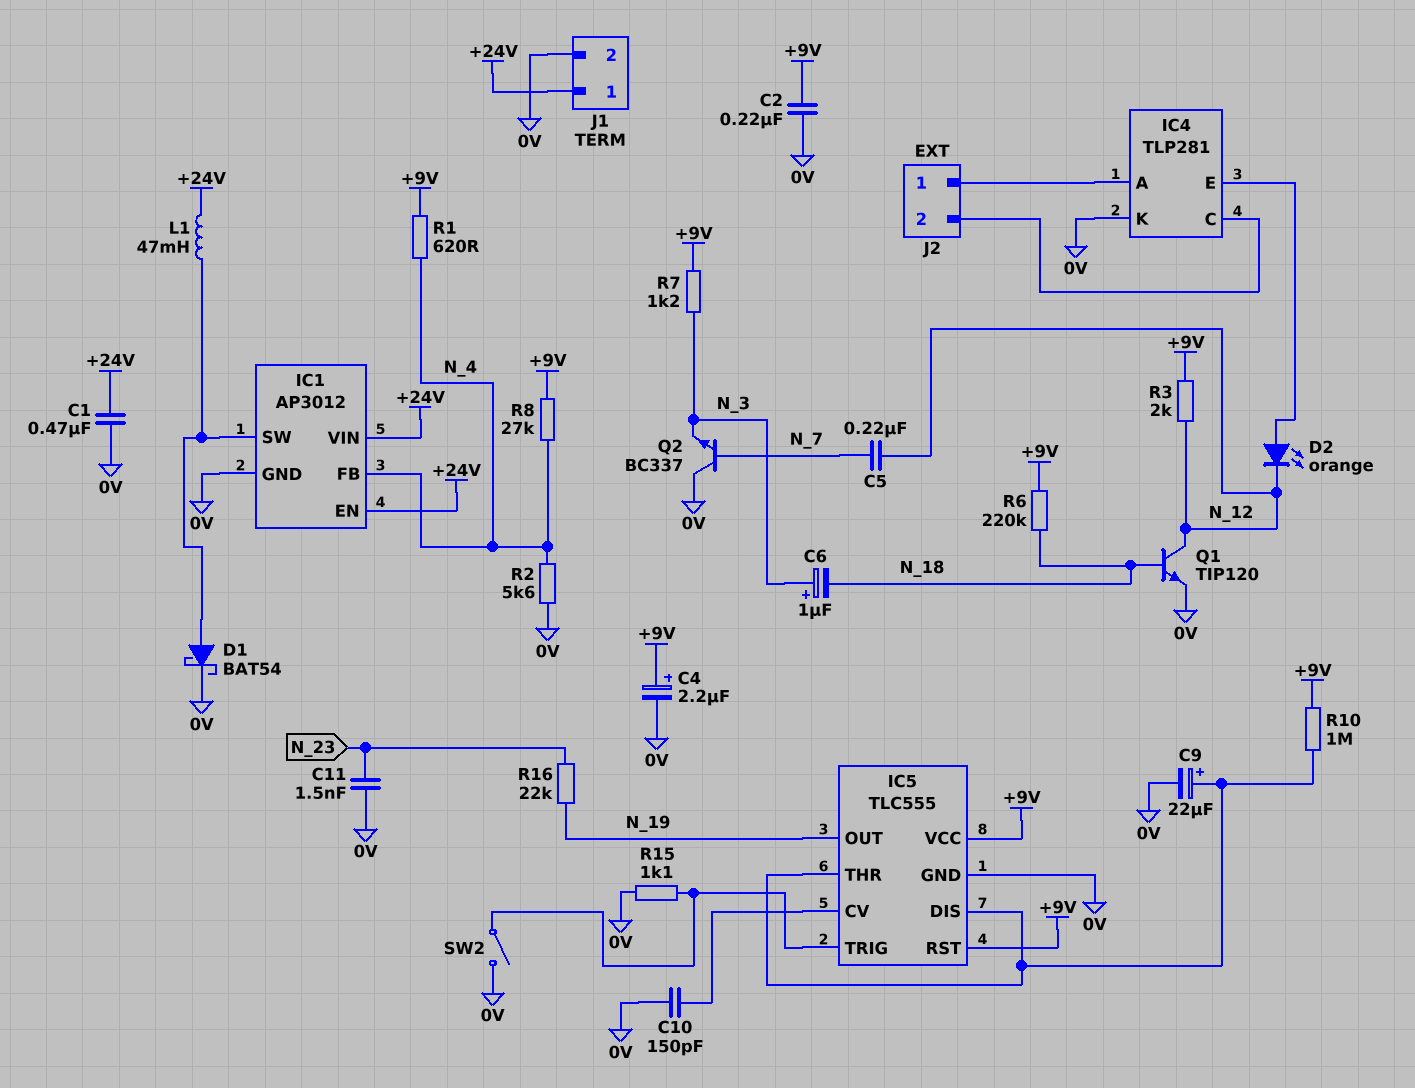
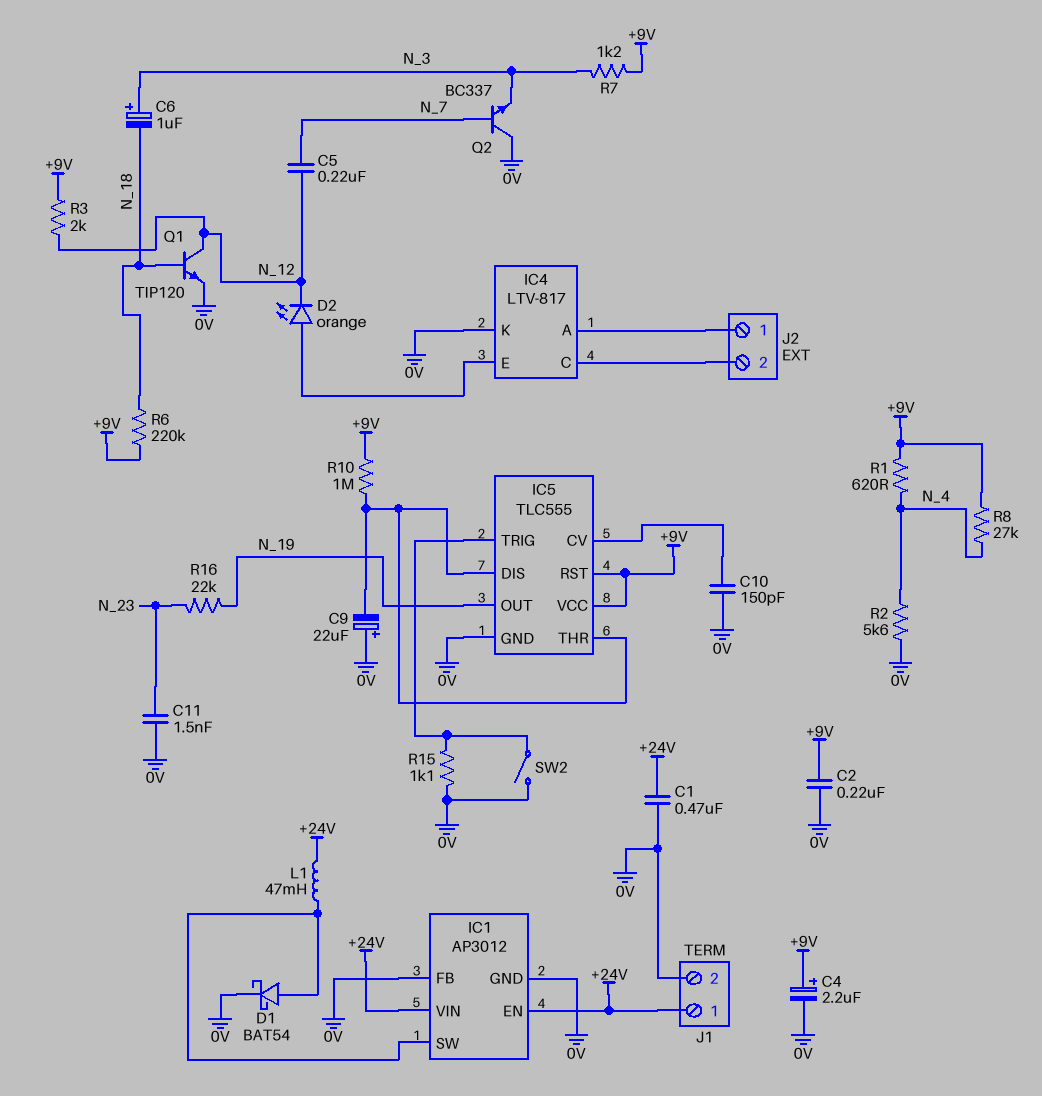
C9: 22uF (plus IC5/DIS, minus 0V) -> 22uF (plus 0V, minus IC5/DIS)
IC1 pin FB: N_4 -> 0V
IC4: TLP281 -> LTV-817

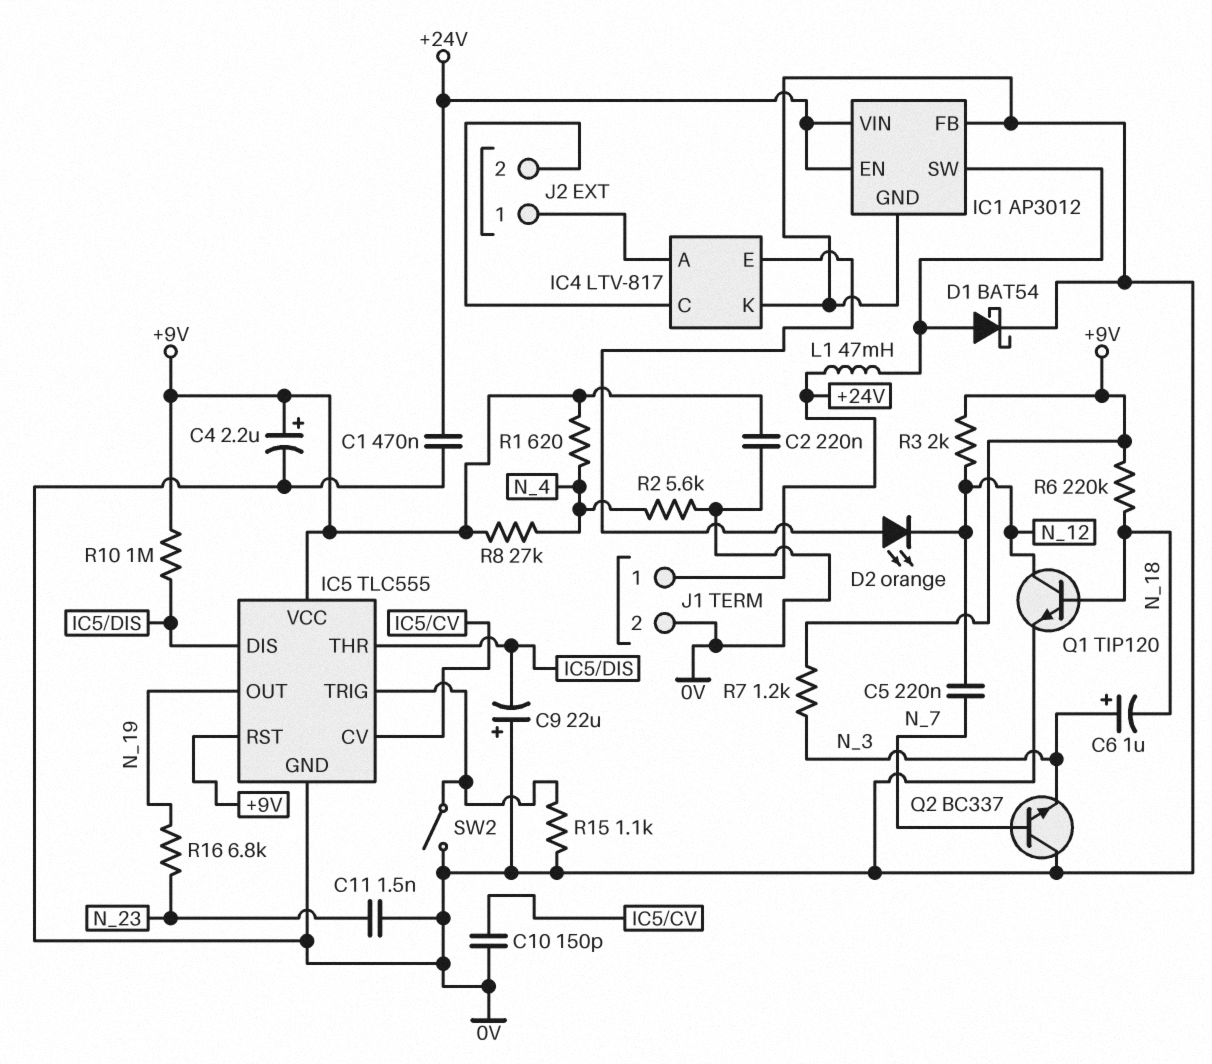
R16: 22k (N_19, N_23) -> 6.8k (N_19, N_23)

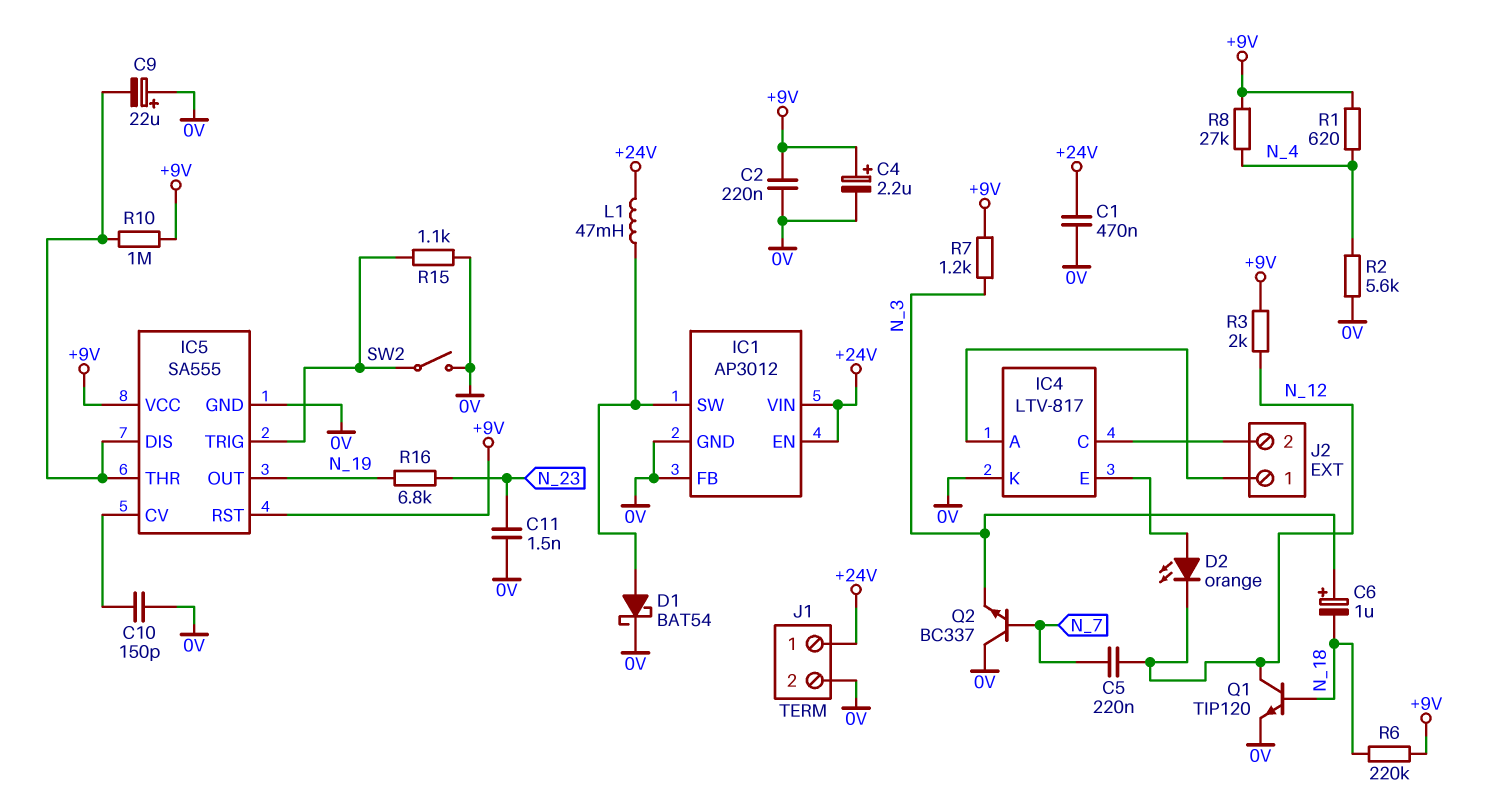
IC5: TLC555 -> SA555

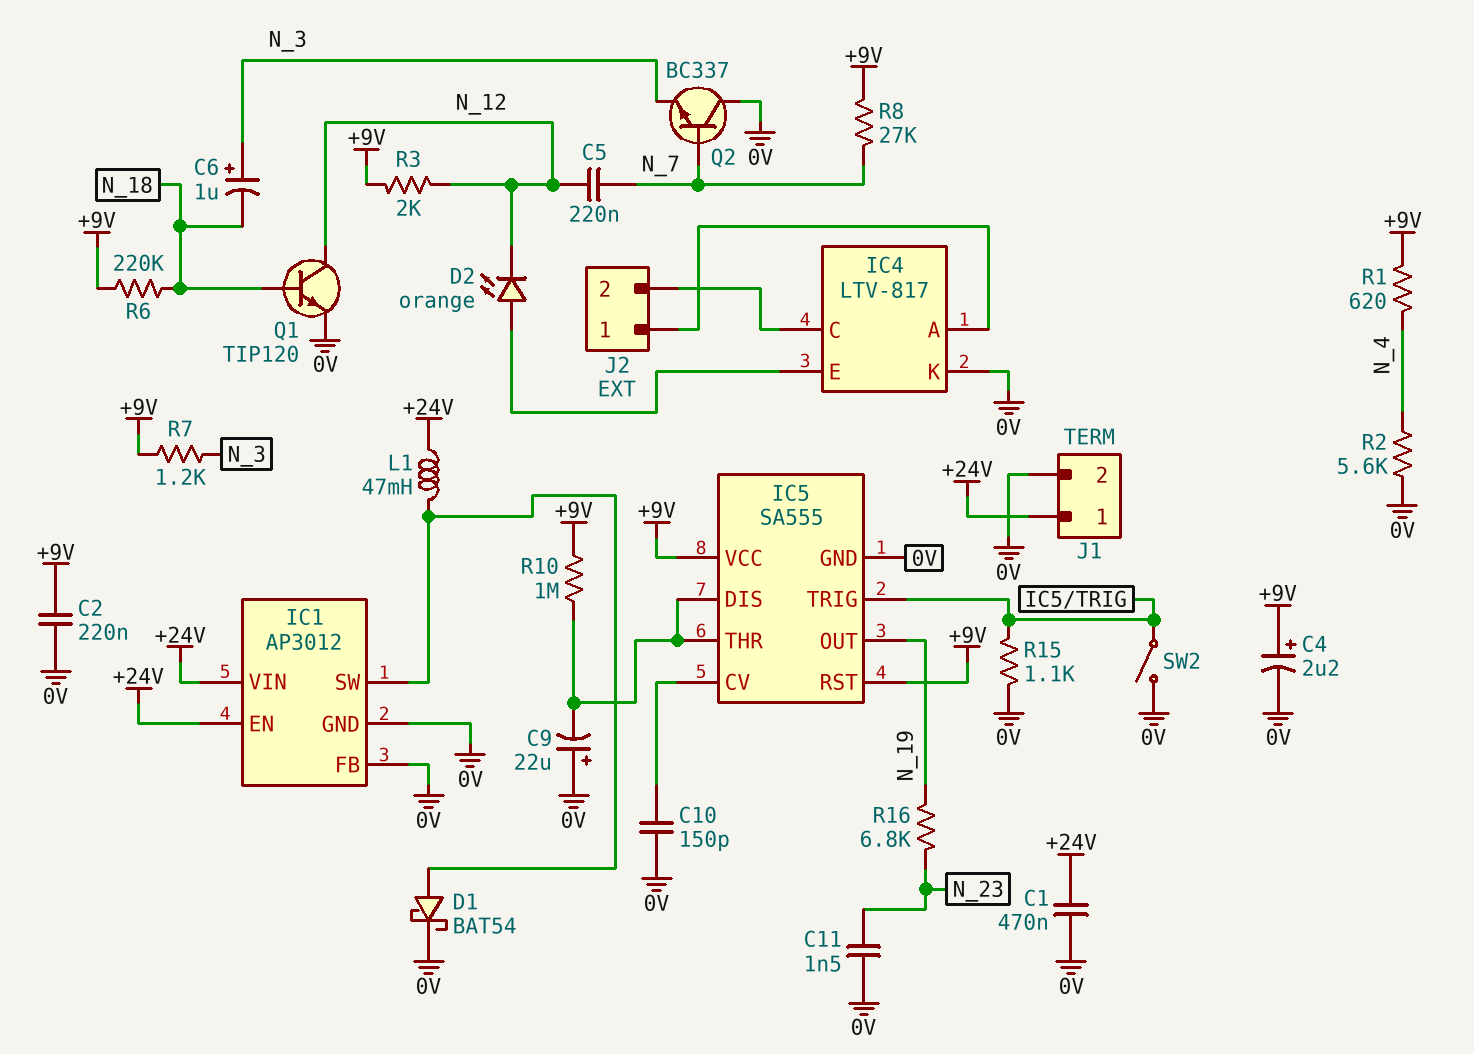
R8: 27k (+9V, N_4) -> 27k (+9V, N_7)

